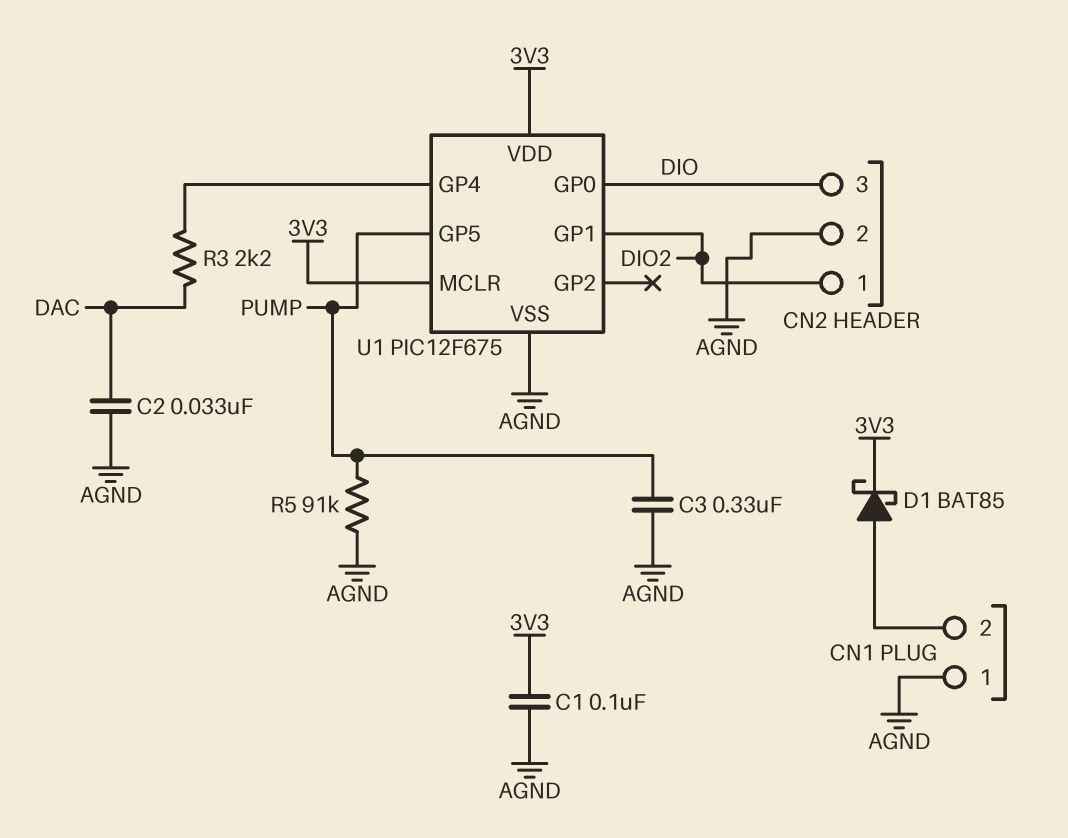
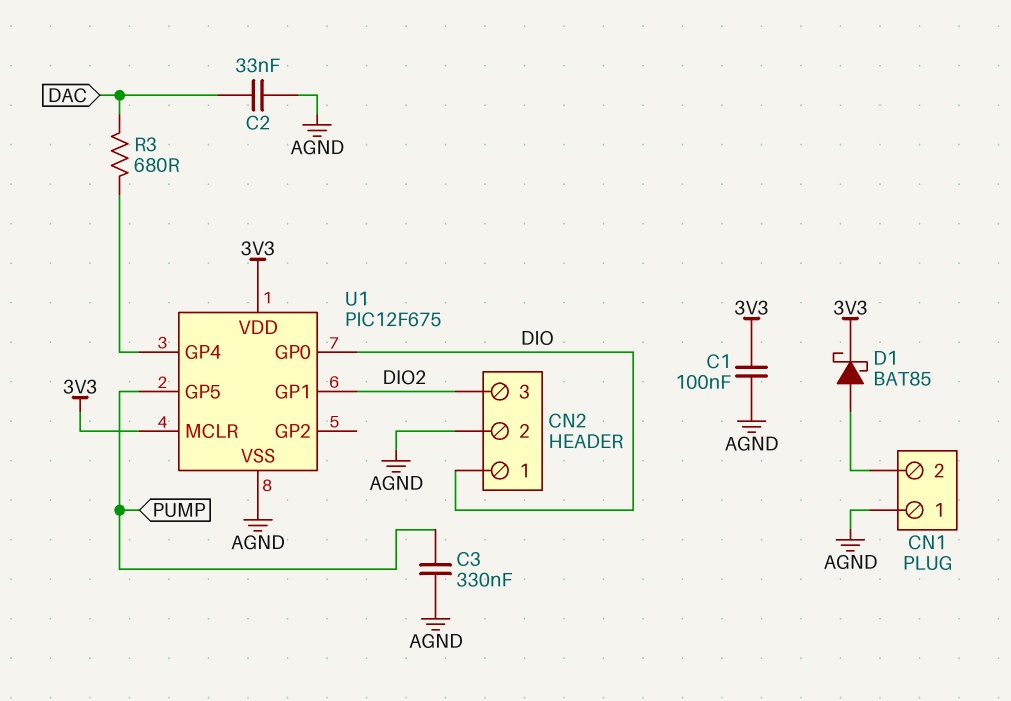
CN2 pin 1: DIO2 -> DIO
CN2 pin 3: DIO -> DIO2
R3: 2.2k (DAC, U1/GP4) -> 680 (DAC, U1/GP4)
R5: 91k (AGND, PUMP) -> none

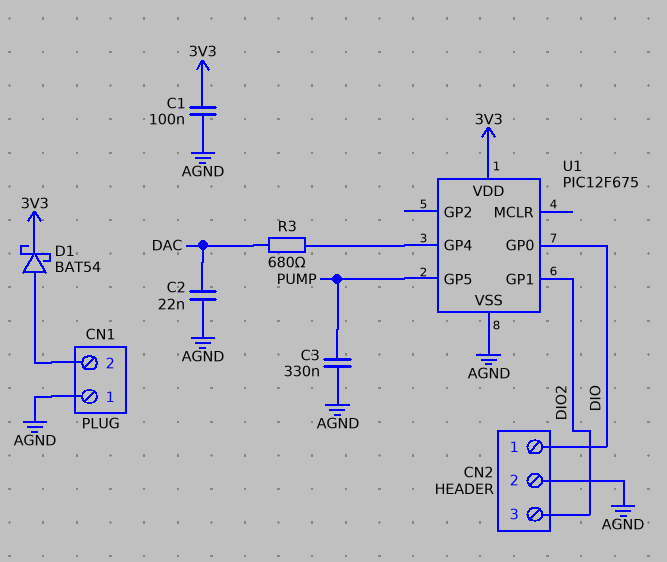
C2: 33nF (AGND, DAC) -> 22nF (AGND, DAC)
D1: schottky BAT85 (A CN1/2, K 3V3) -> schottky BAT54 (A CN1/2, K 3V3)
U1 pin MCLR: 3V3 -> none

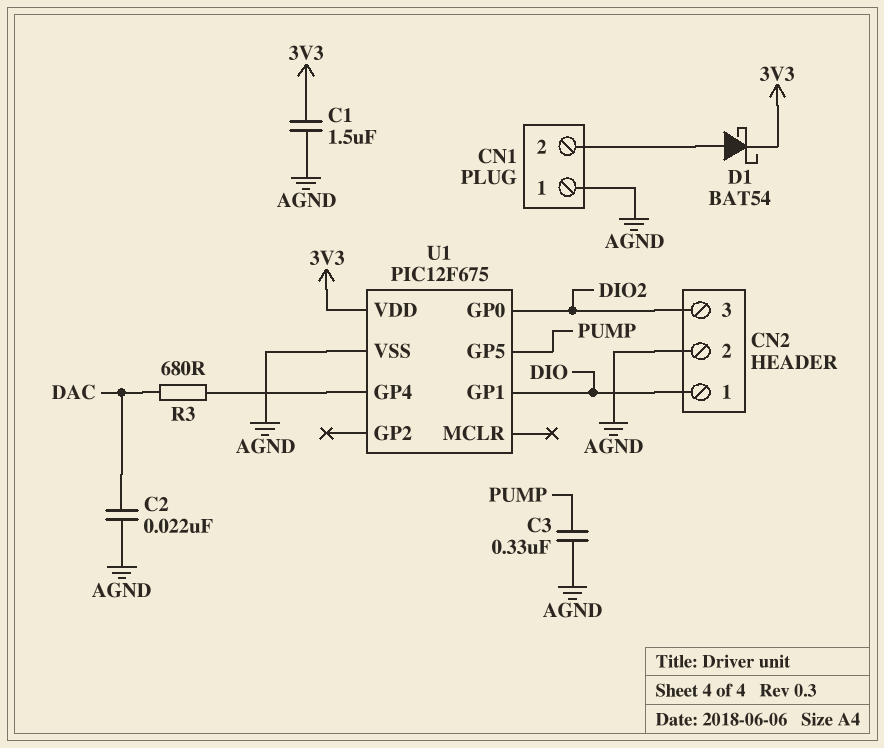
C1: 100nF (3V3, AGND) -> 1.5uF (3V3, AGND)
U1 pin GP0: DIO -> DIO2
U1 pin GP1: DIO2 -> DIO

